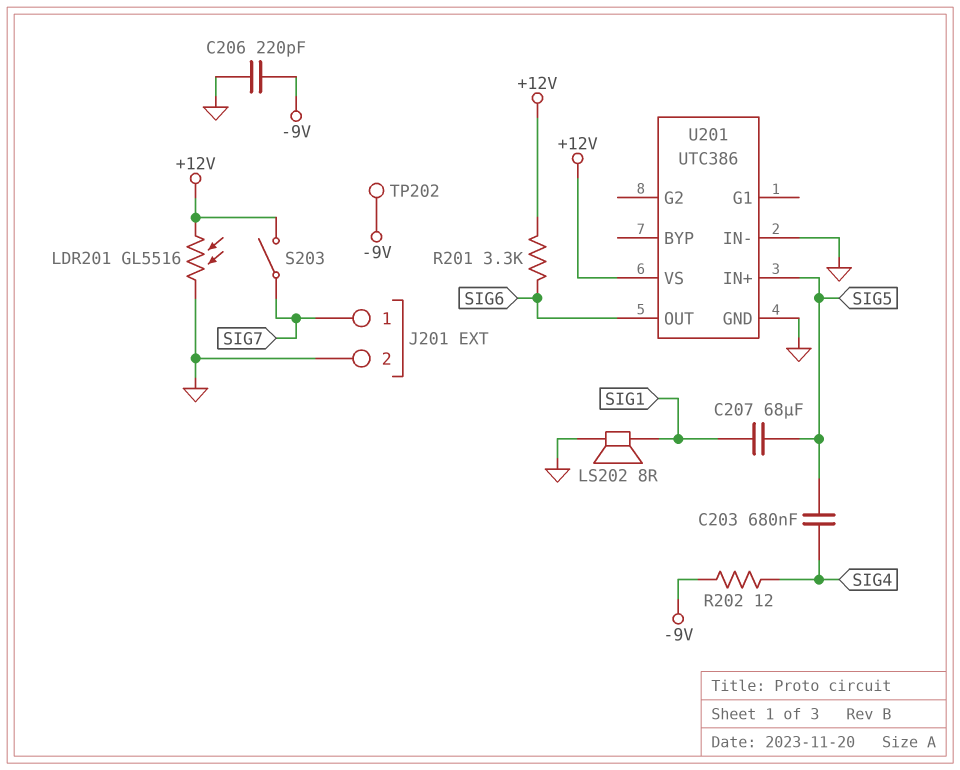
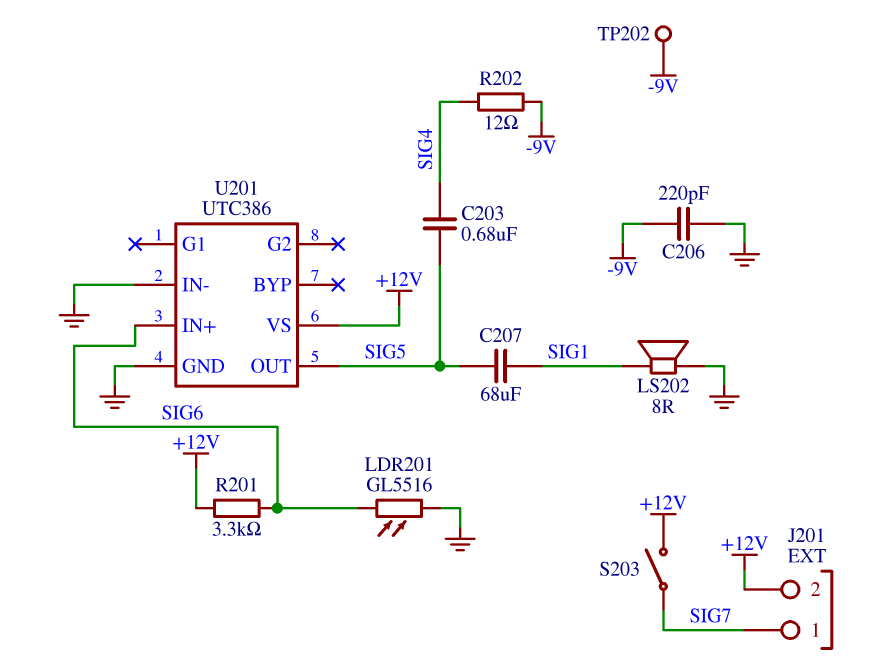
J201 pin 2: GND -> +12V
LDR201: GL5516 (+12V, GND) -> GL5516 (GND, SIG6)
U201 pin IN+: SIG5 -> SIG6
U201 pin OUT: SIG6 -> SIG5

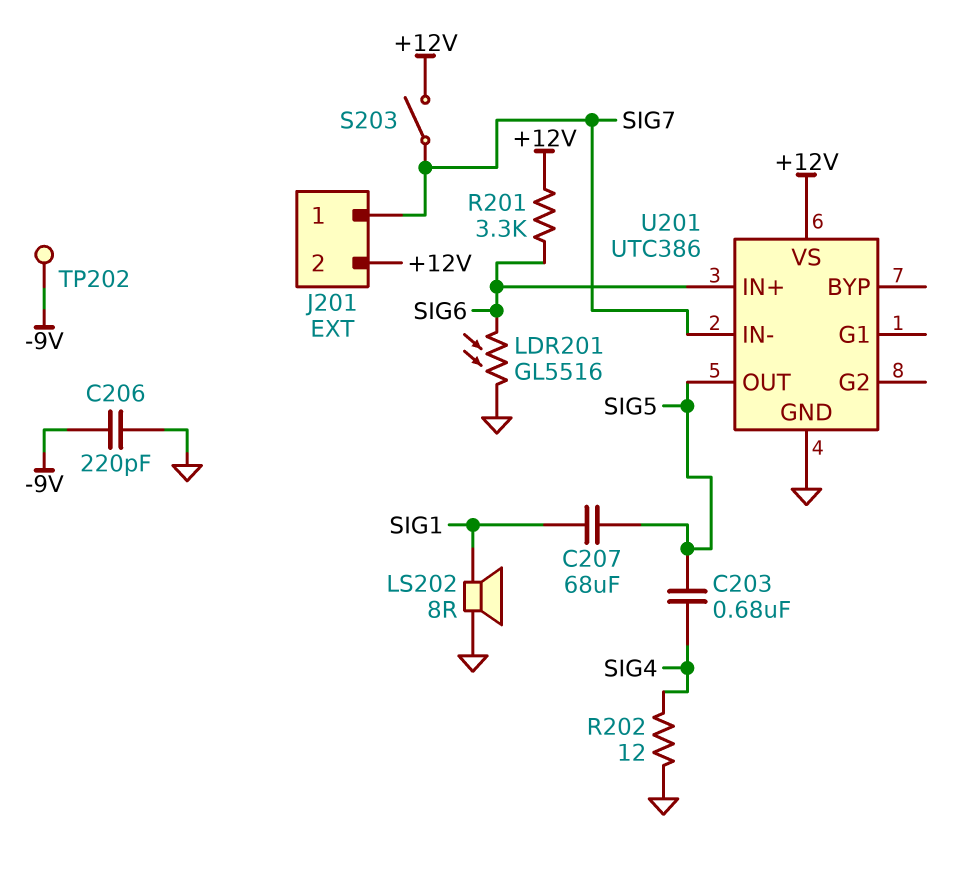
R202: 12 (-9V, SIG4) -> 12 (GND, SIG4)
U201 pin IN-: GND -> SIG7

